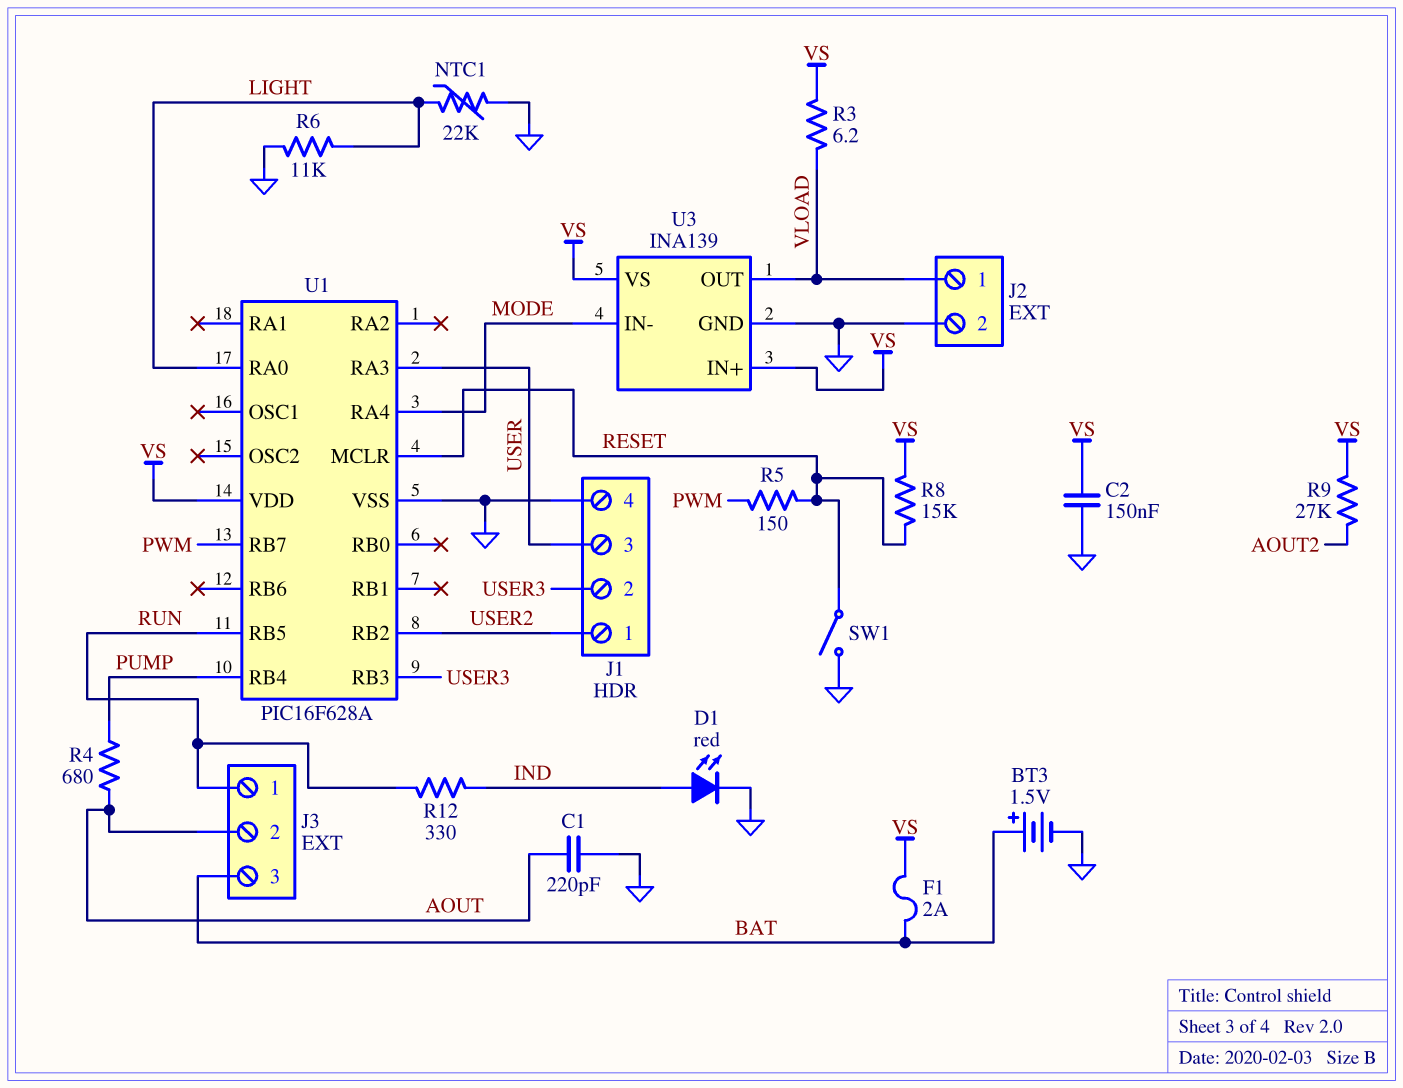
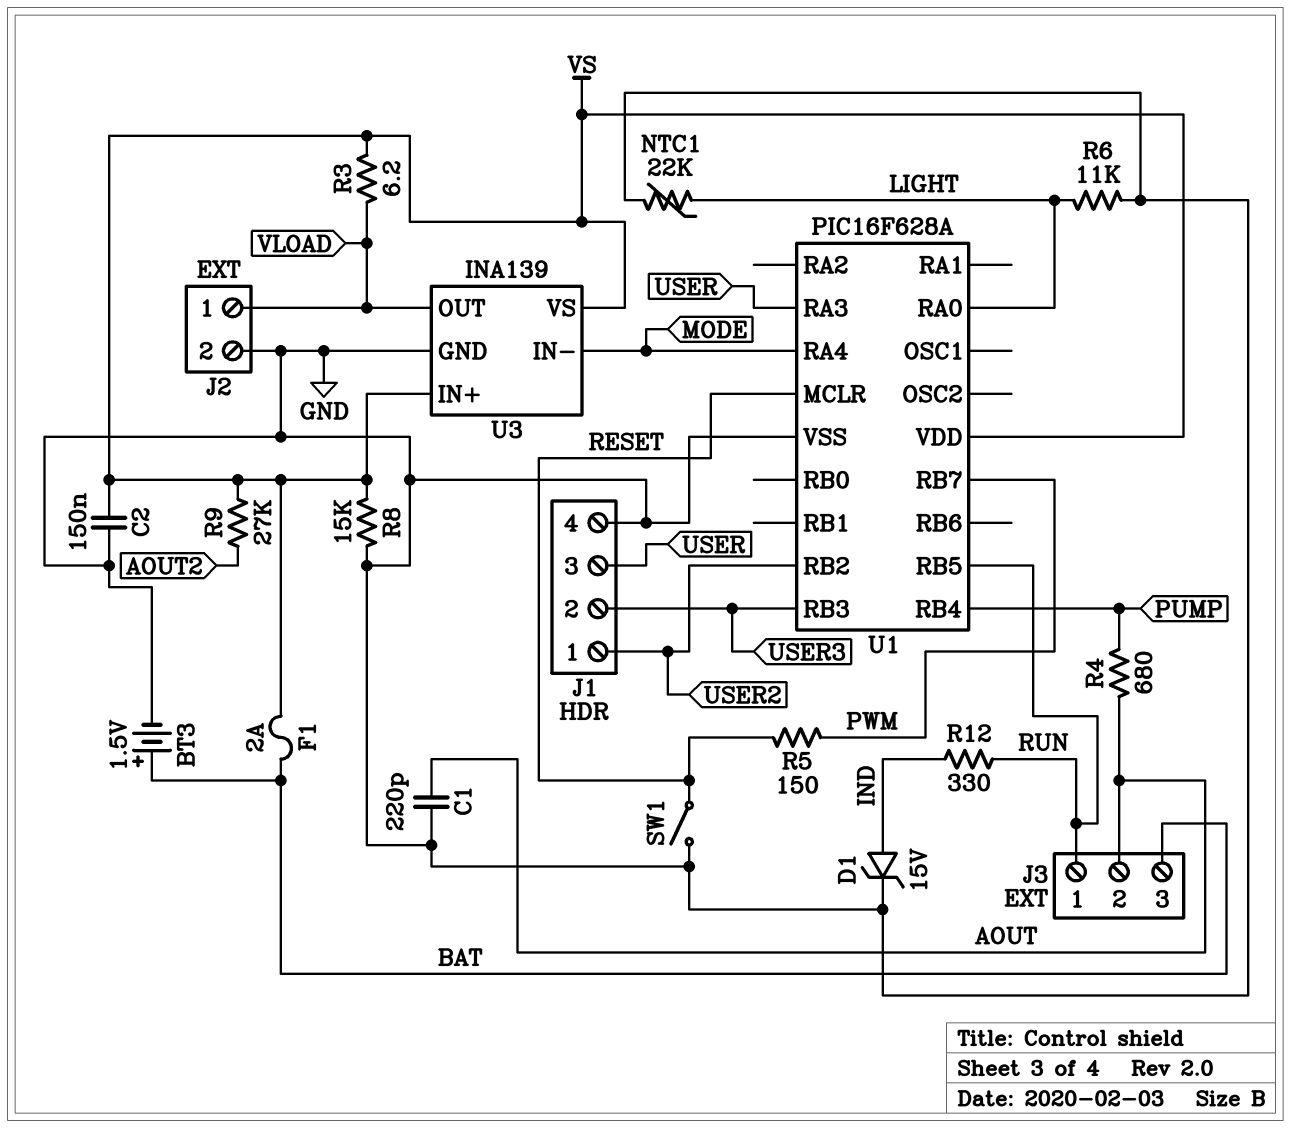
D1: LED red (A IND, K GND) -> zener 15V (A IND, K GND)
R8: 15k (RESET, VS) -> 15k (GND, VS)

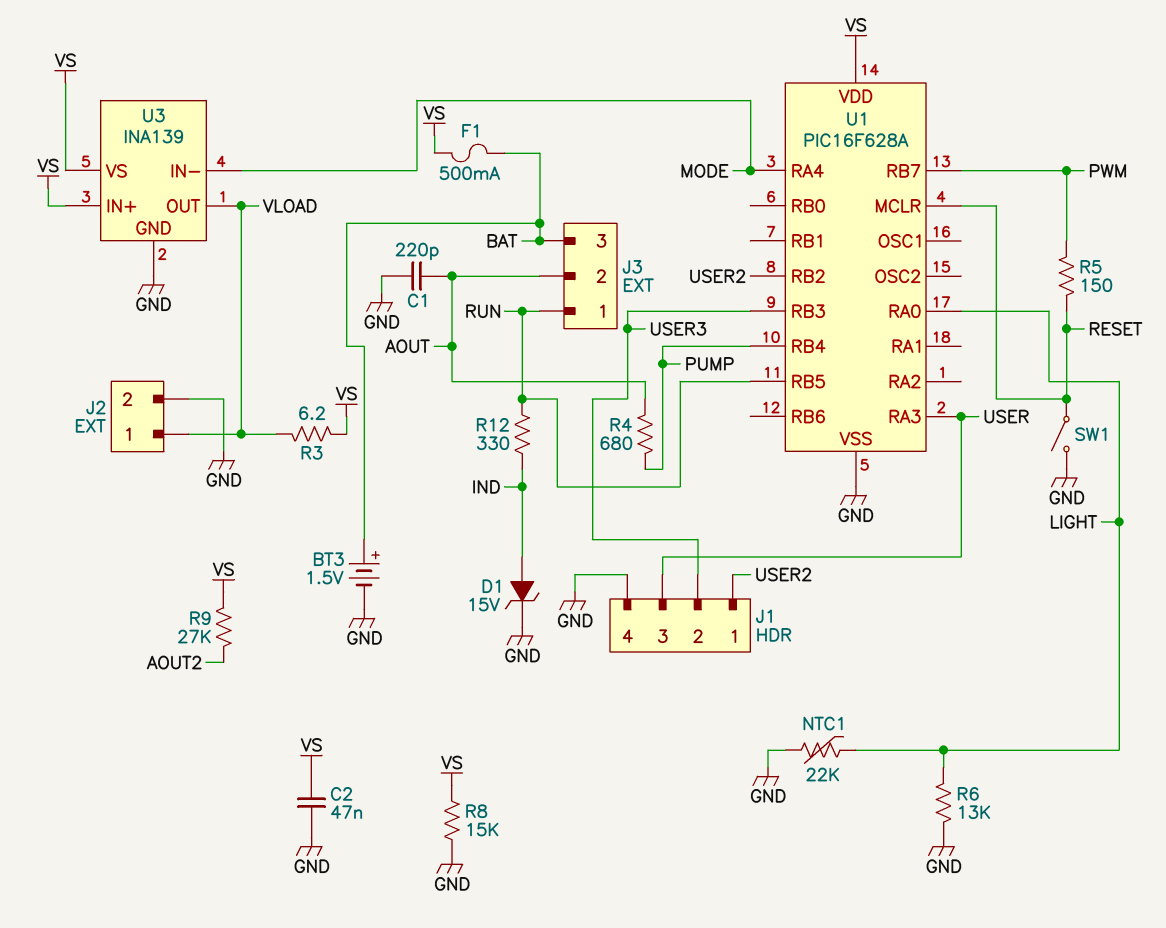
C2: 150nF (GND, VS) -> 47nF (GND, VS)
F1: 2A (BAT, VS) -> 500mA (BAT, VS)
R6: 11k (GND, LIGHT) -> 13k (GND, LIGHT)

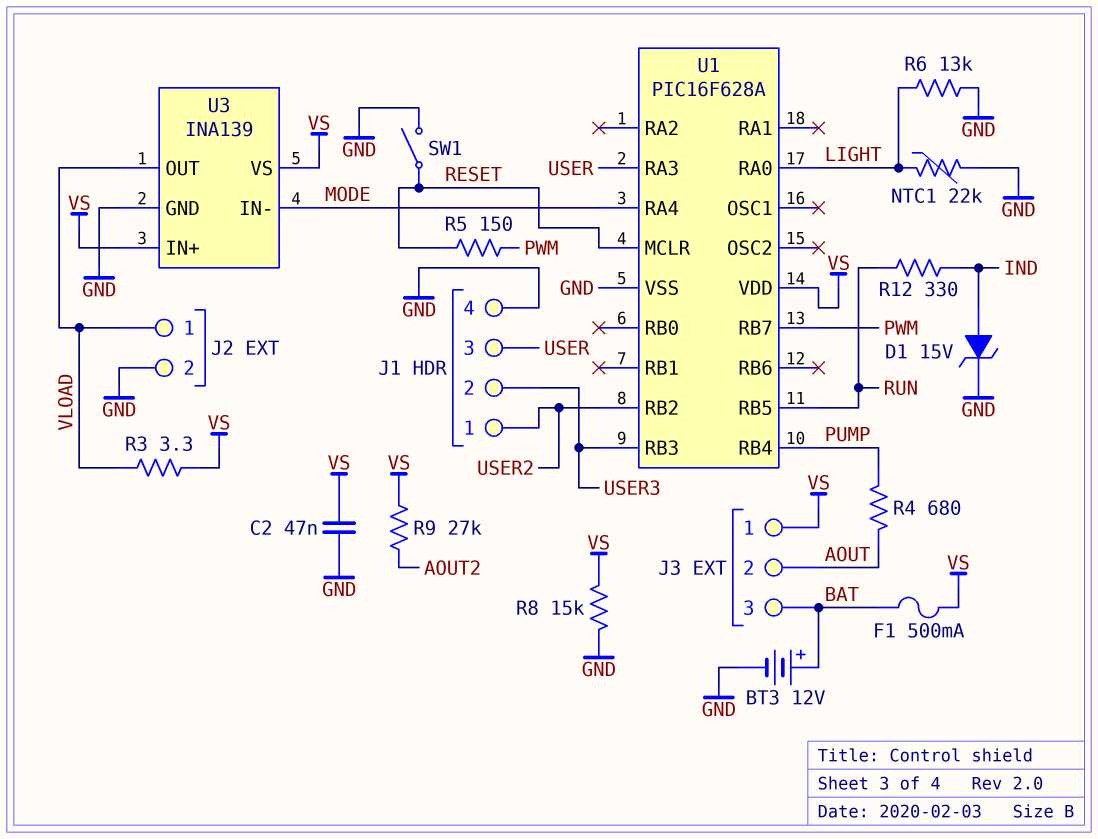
BT3: 1.5V (plus BAT, minus GND) -> 12V (plus BAT, minus GND)
C1: 220pF (AOUT, GND) -> none
J3 pin 1: RUN -> VS
R3: 6.2 (VLOAD, VS) -> 3.3 (VLOAD, VS)

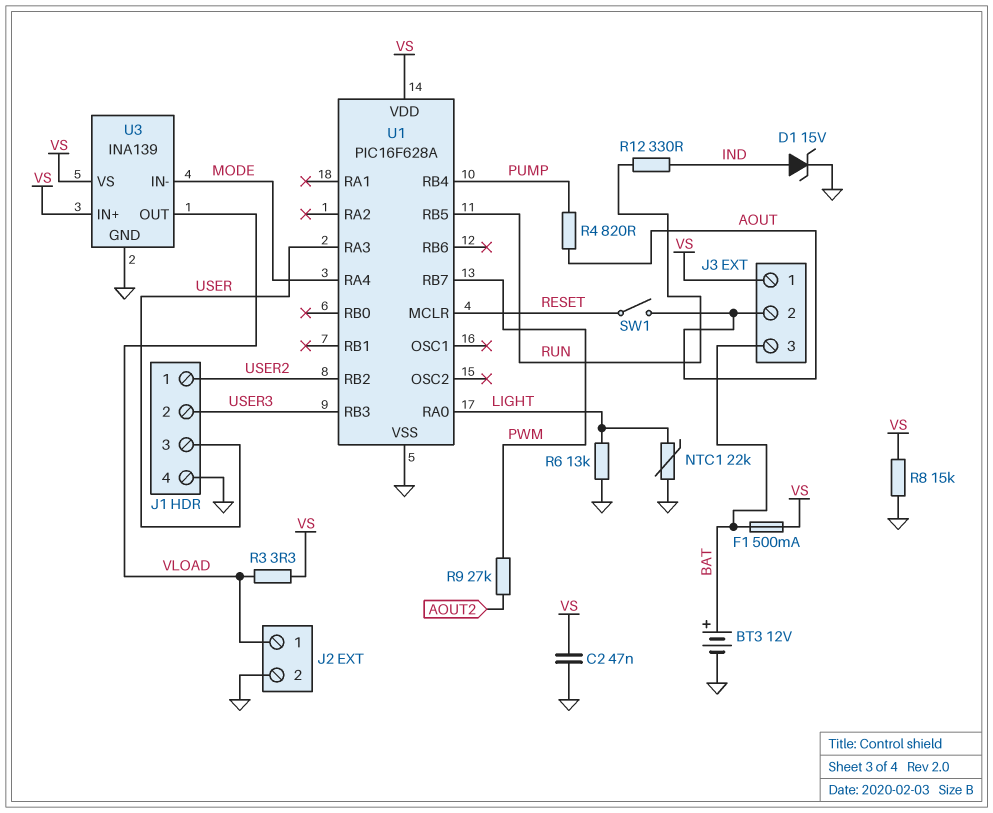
R4: 680 (AOUT, PUMP) -> 820 (AOUT, PUMP)
R5: 150 (PWM, RESET) -> none
R9: 27k (AOUT2, VS) -> 27k (AOUT2, PWM)
SW1: switch (GND, RESET) -> switch (AOUT, RESET)

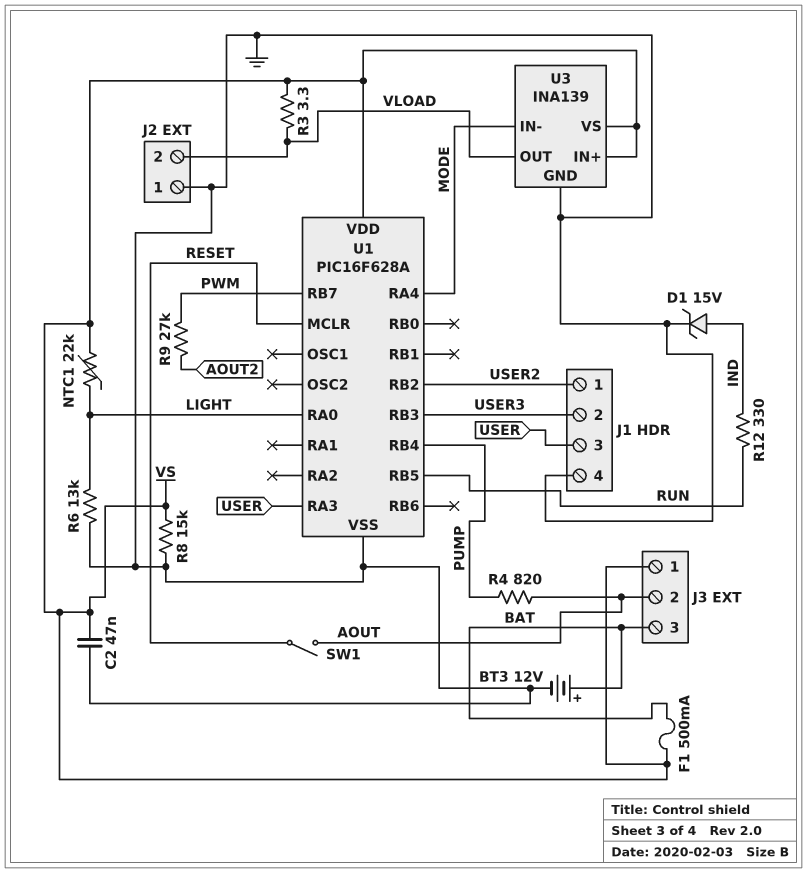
J2 pin 1: VLOAD -> GND
J2 pin 2: GND -> VLOAD
NTC1: 22k (GND, LIGHT) -> 22k (LIGHT, VS)

